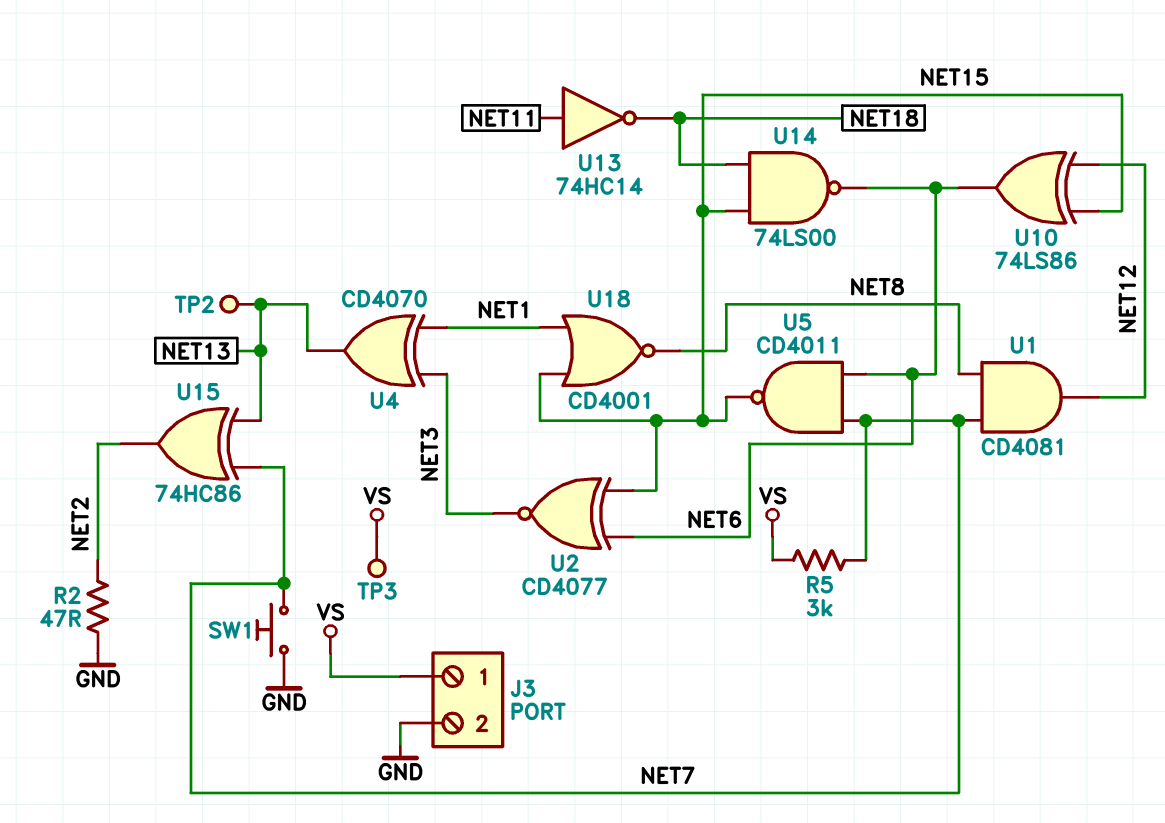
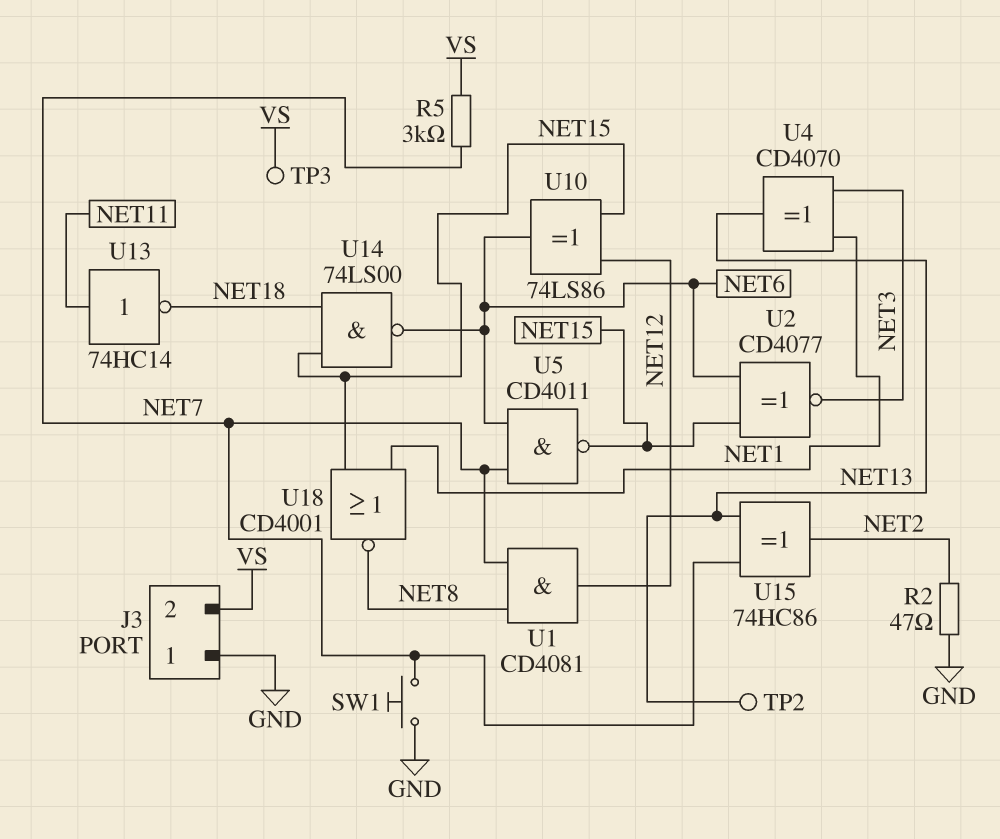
J3 pin 1: VS -> GND
J3 pin 2: GND -> VS

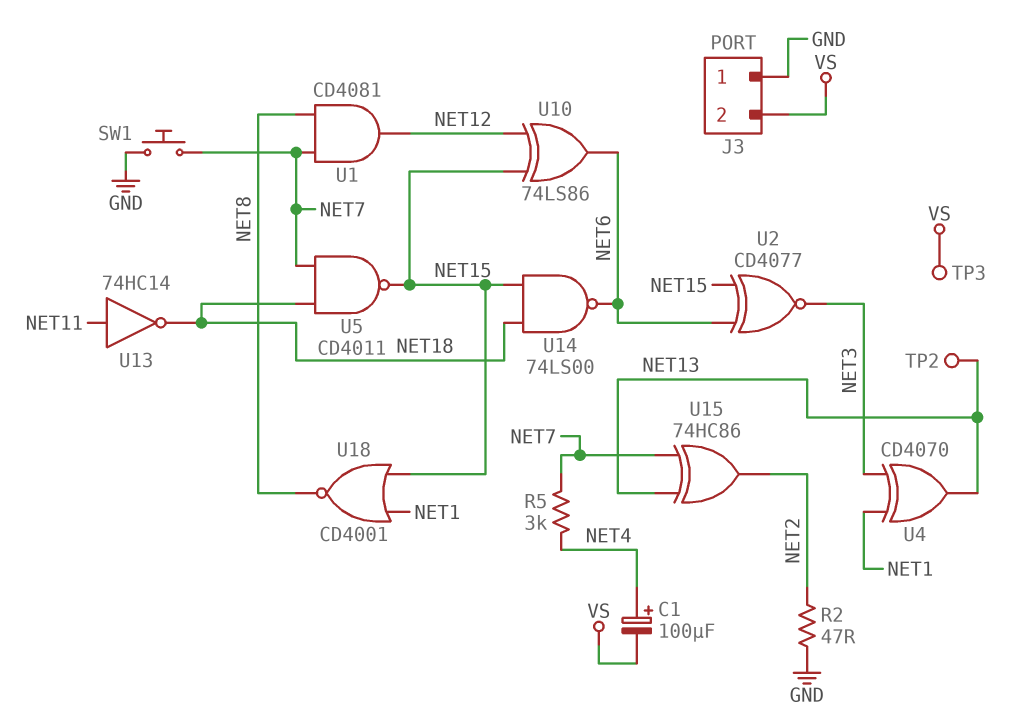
C1: none -> 100uF (plus NET4, minus VS)
R5: 3k (NET7, VS) -> 3k (NET4, NET7)
U5: NAND CD4011 (in NET6, in NET7, out NET15) -> NAND CD4011 (in NET7, in NET18, out NET15)

